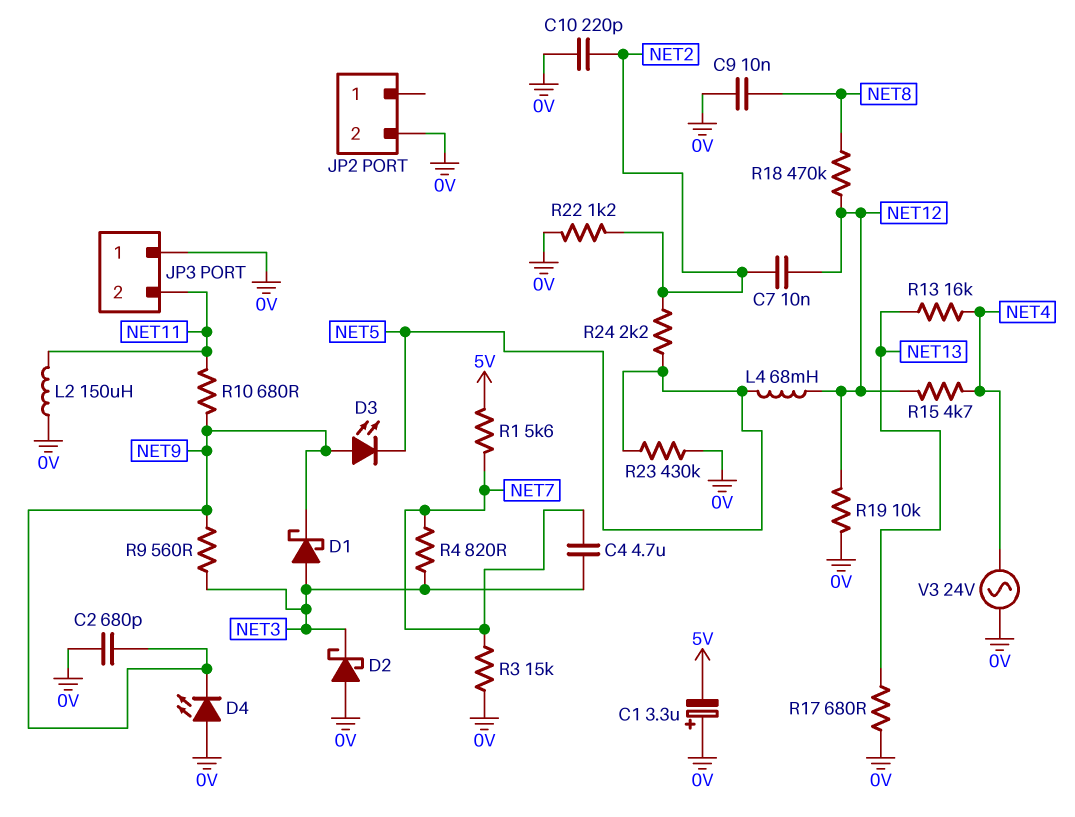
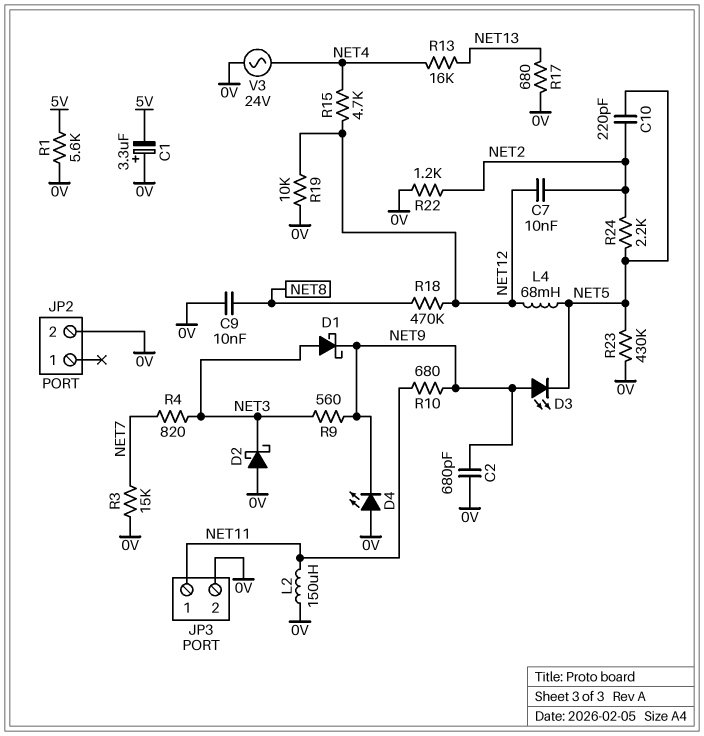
C4: 4.7uF (NET3, NET7) -> none
C10: 220pF (0V, NET2) -> 220pF (NET2, NET5)
JP3 pin 1: 0V -> NET11
JP3 pin 2: NET11 -> 0V
R1: 5.6k (5V, NET7) -> 5.6k (0V, 5V)

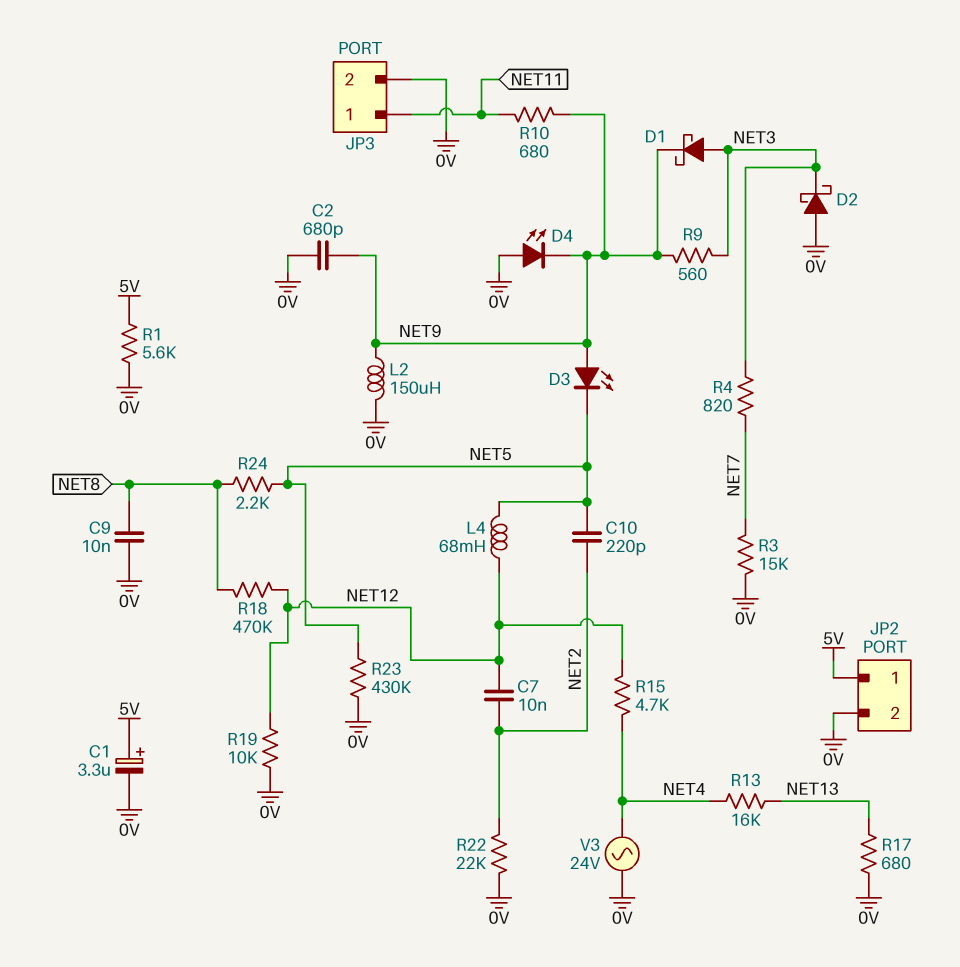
C1: 3.3uF (plus 0V, minus 5V) -> 3.3uF (plus 5V, minus 0V)
JP2 pin 1: none -> 5V
L2: 150uH (0V, NET11) -> 150uH (0V, NET9)
R22: 1.2k (0V, NET2) -> 22k (0V, NET2)
R24: 2.2k (NET2, NET5) -> 2.2k (NET5, NET8)

